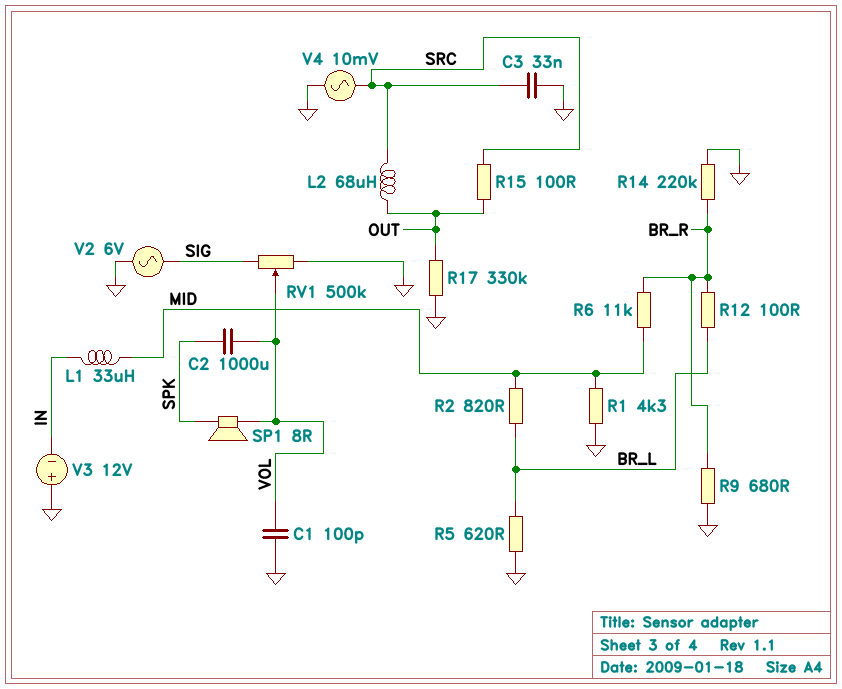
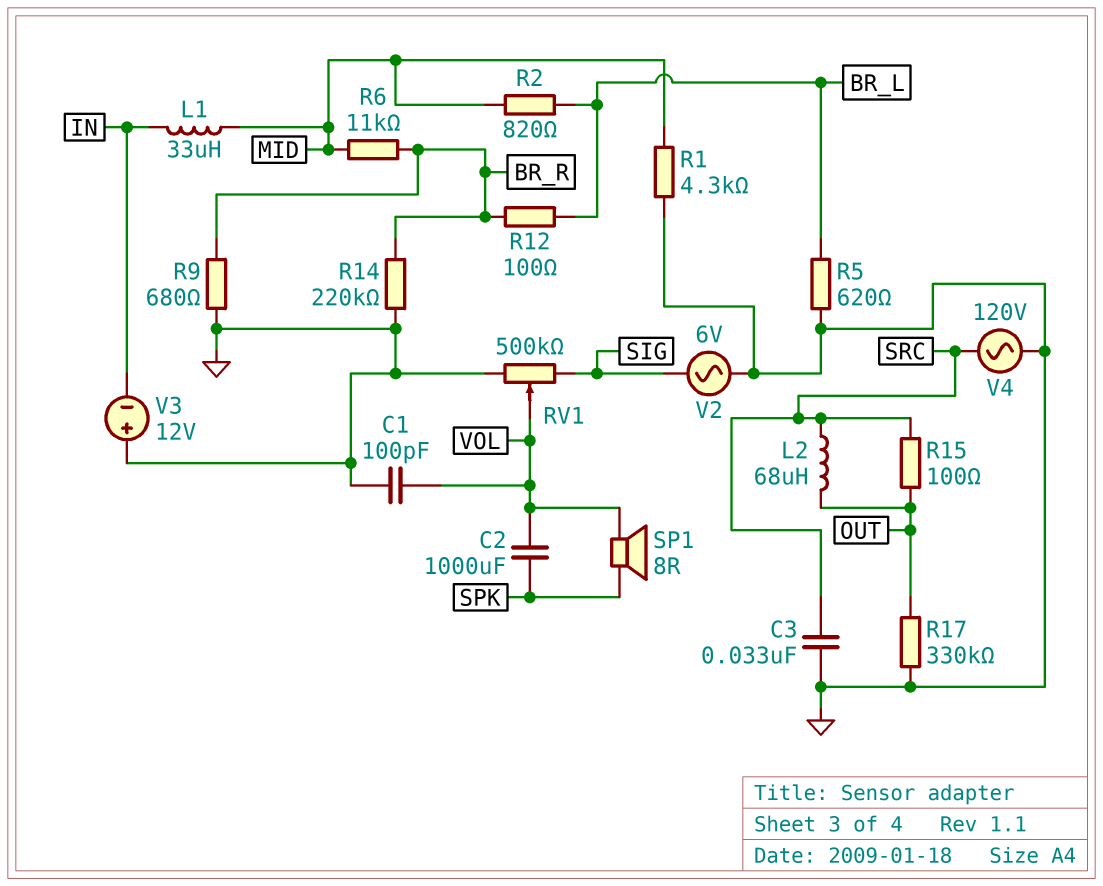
V4: AC 10mV (GND, SRC) -> AC 120V (GND, SRC)

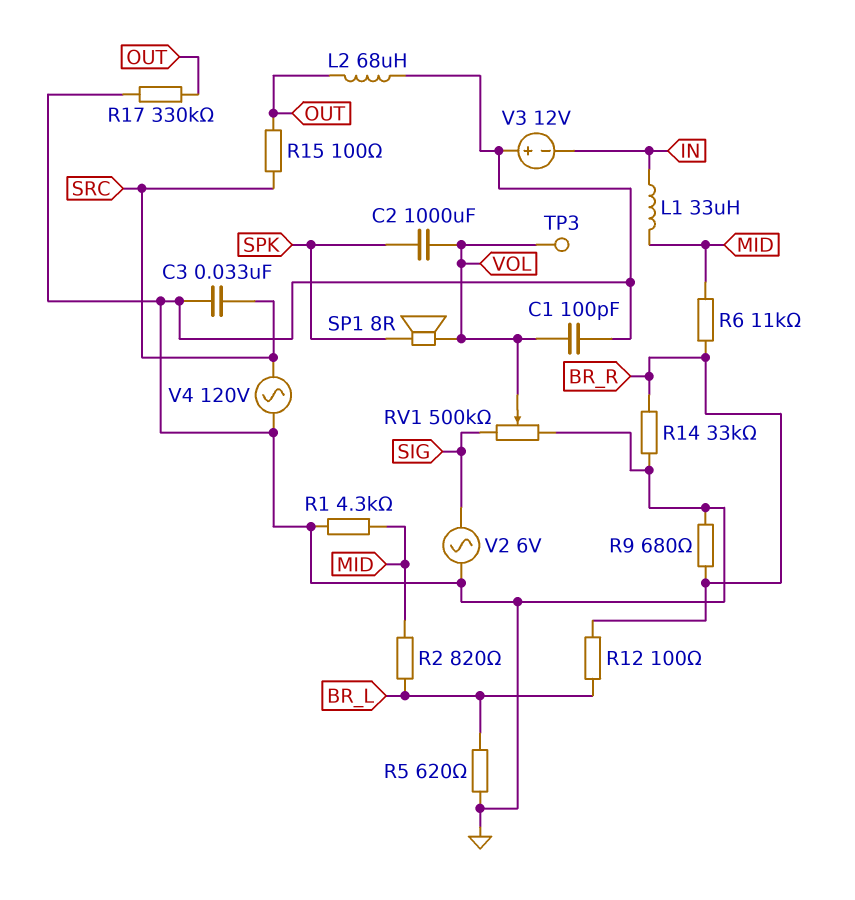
L2: 68uH (OUT, SRC) -> 68uH (GND, OUT)
R14: 220k (BR_R, GND) -> 33k (BR_R, GND)
TP3: none -> test point (VOL)

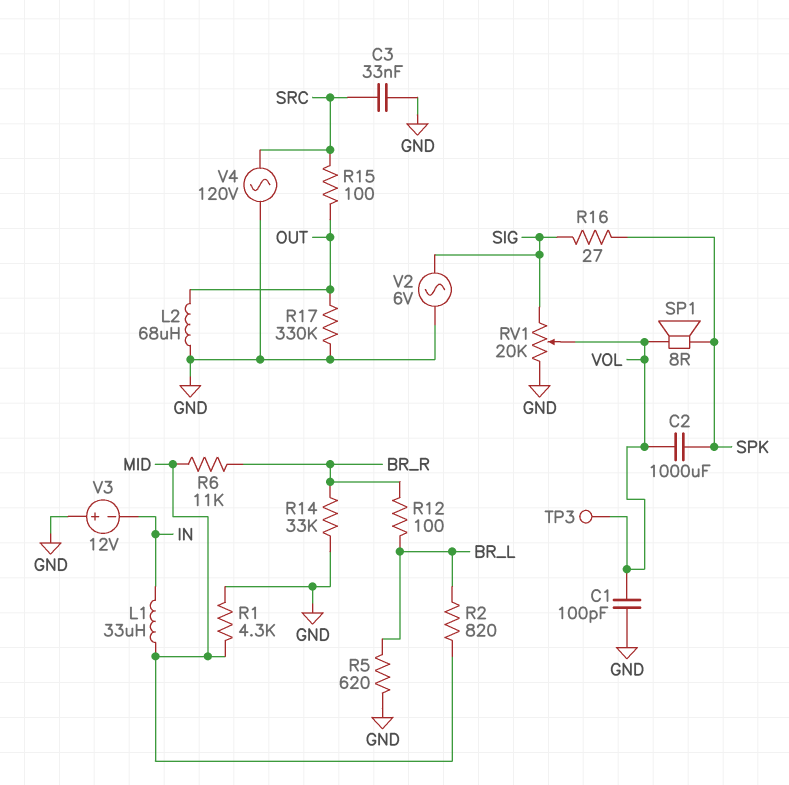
R9: 680 (BR_R, GND) -> none
R16: none -> 27 (SIG, SPK)
RV1: 500k (GND, SIG, wiper VOL) -> 20k (GND, SIG, wiper VOL)

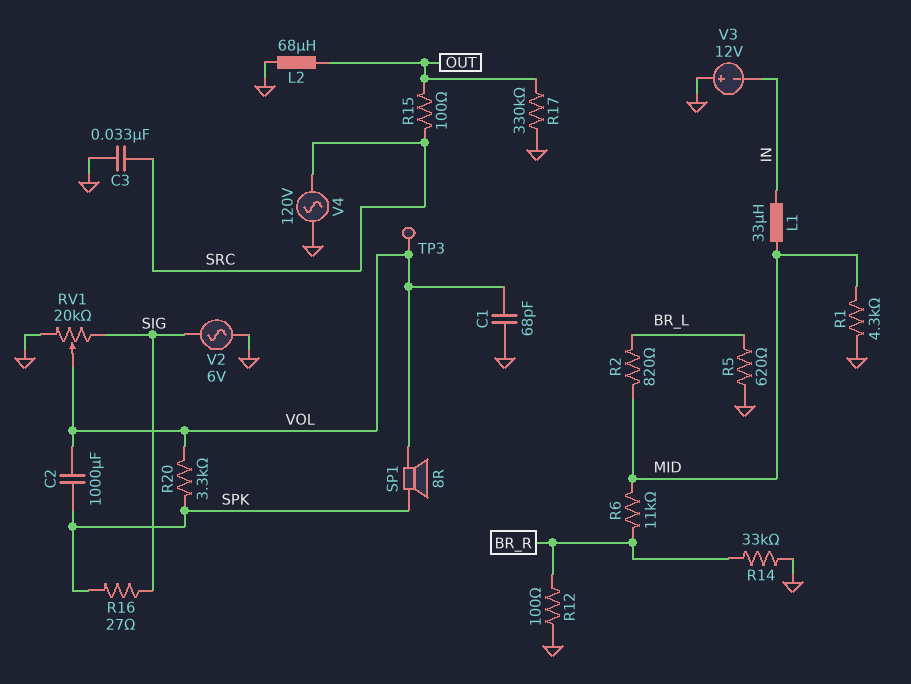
C1: 100pF (GND, VOL) -> 68pF (GND, VOL)
R12: 100 (BR_L, BR_R) -> 100 (BR_R, GND)
R20: none -> 3.3k (SPK, VOL)

